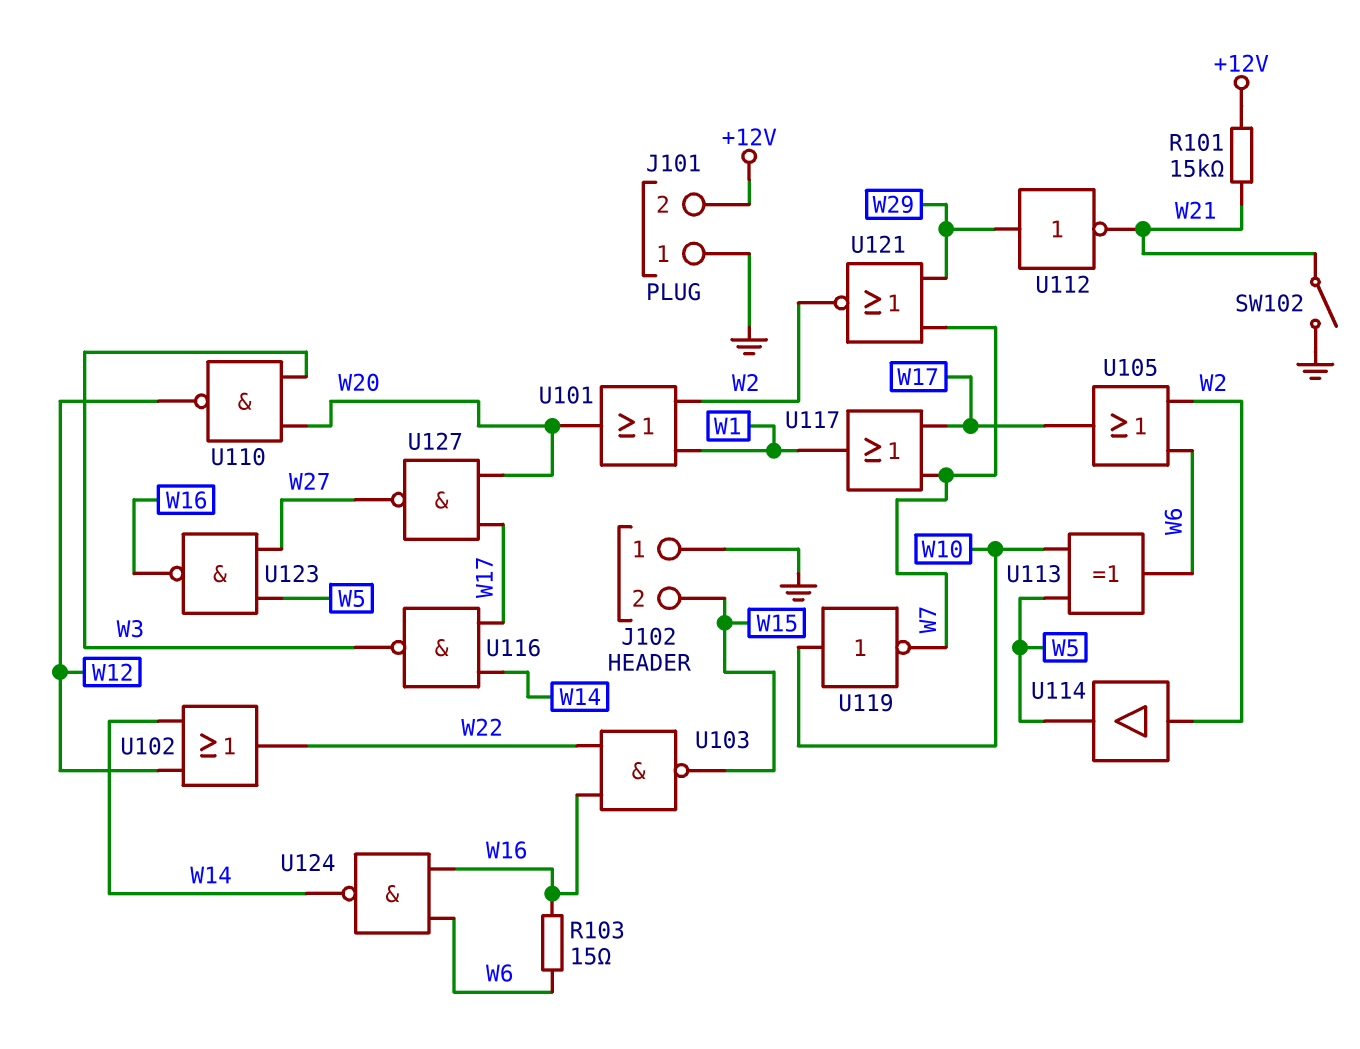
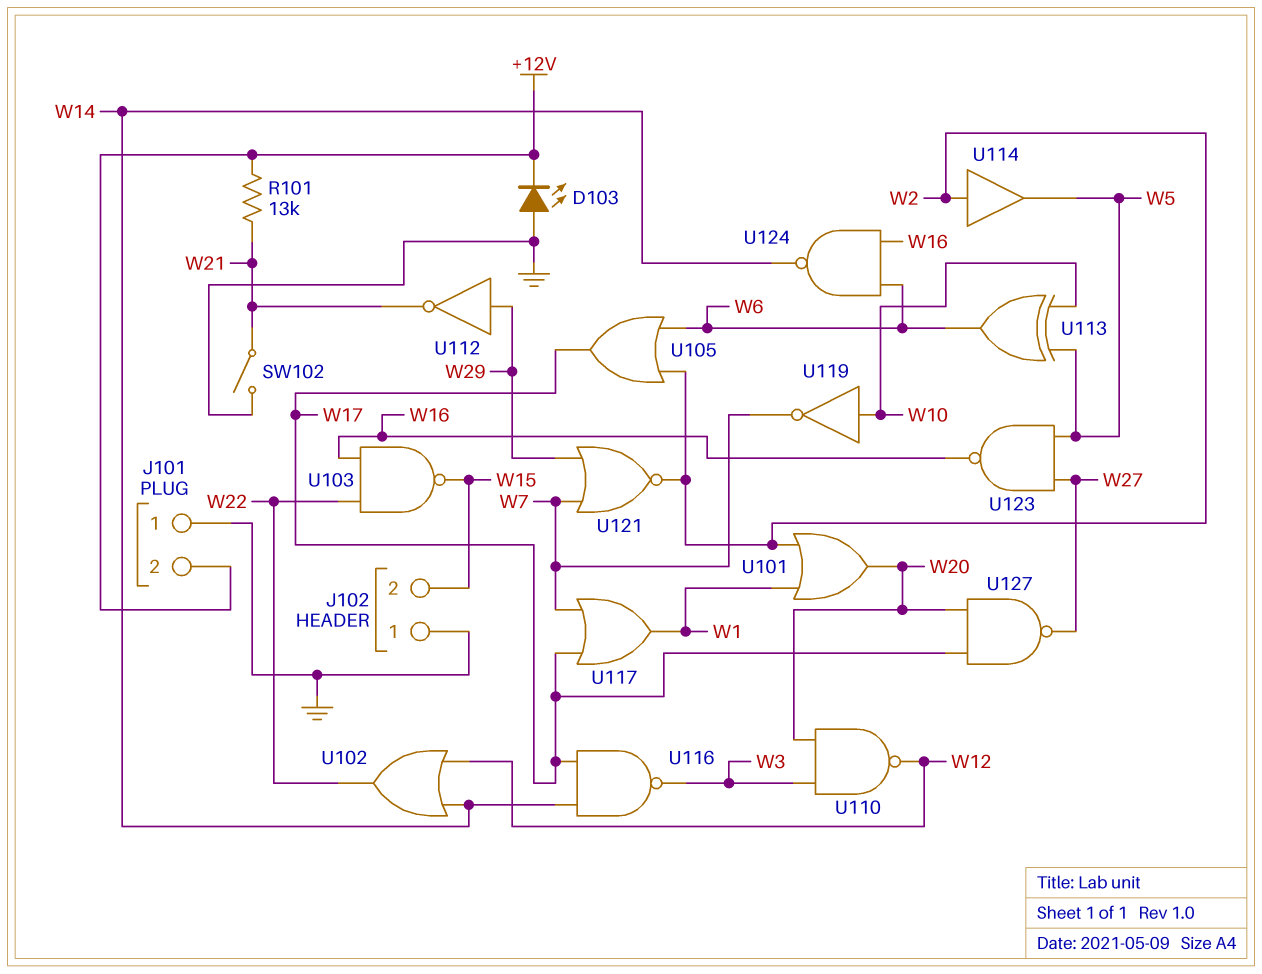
D103: none -> LED (A GND, K +12V)
R101: 15k (+12V, W21) -> 13k (+12V, W21)
R103: 15 (W6, W16) -> none

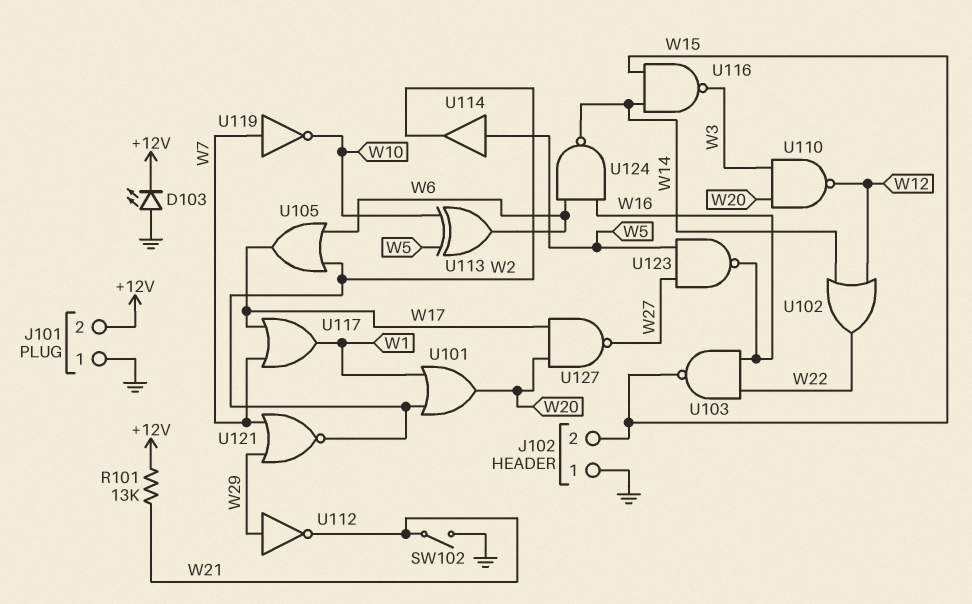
U114: buffer (in W2, out W5) -> buffer (in W5, out W2)
U116: NAND (in W14, in W17, out W3) -> NAND (in W14, in W15, out W3)
U119: NOT (in W10, out W7) -> NOT (in W7, out W10)

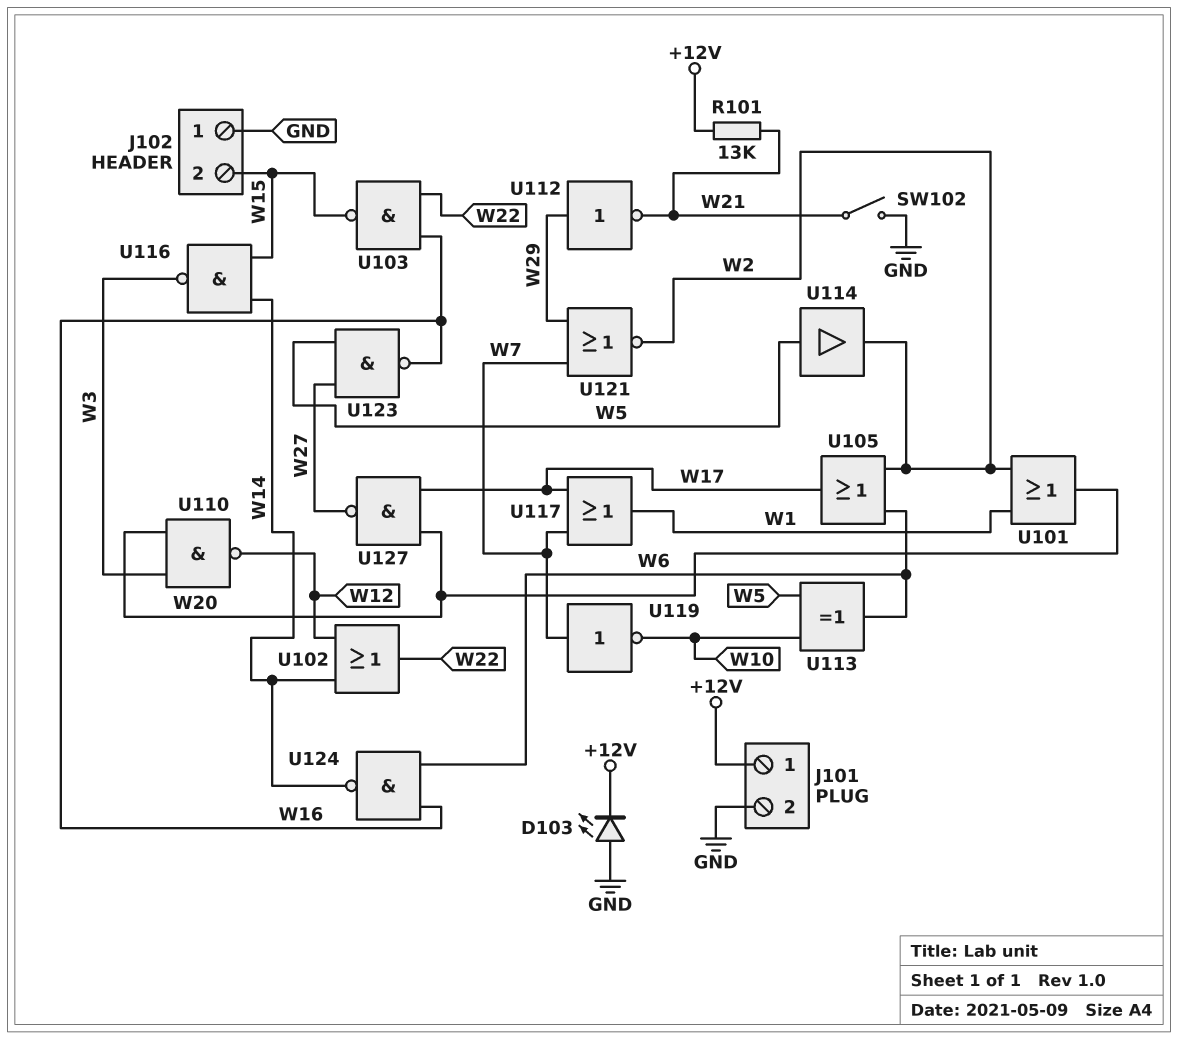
J101 pin 1: GND -> +12V
J101 pin 2: +12V -> GND

